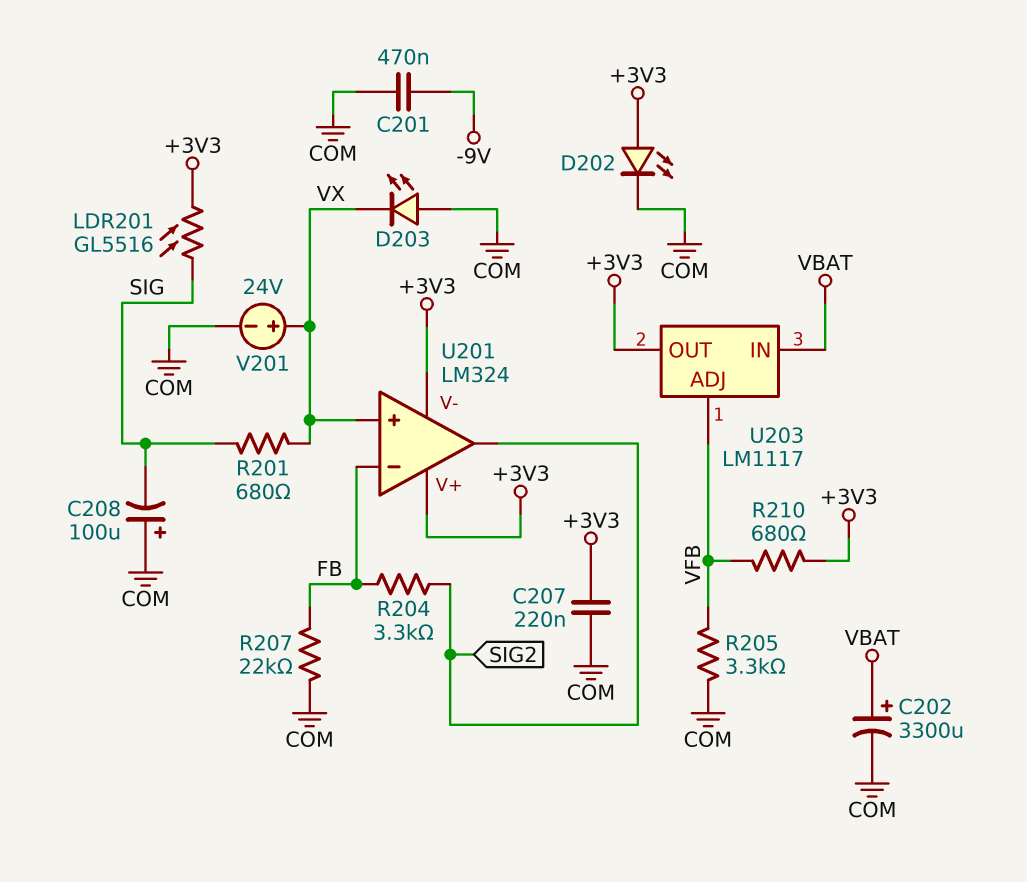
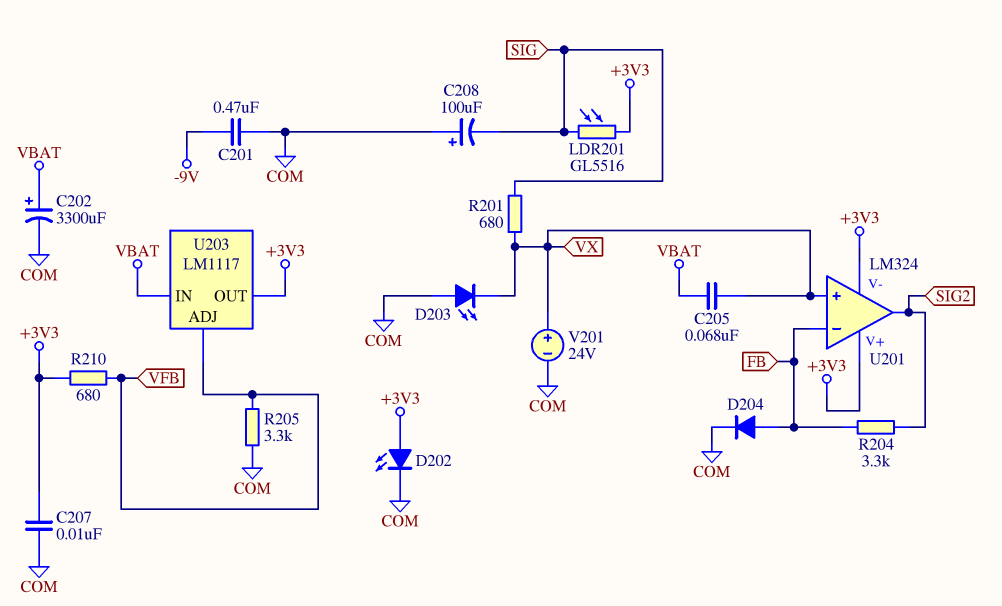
C205: none -> 68nF (VBAT, VX)
C207: 220nF (+3V3, COM) -> 10nF (+3V3, COM)
D204: none -> diode (A FB, K COM)
R207: 22k (COM, FB) -> none

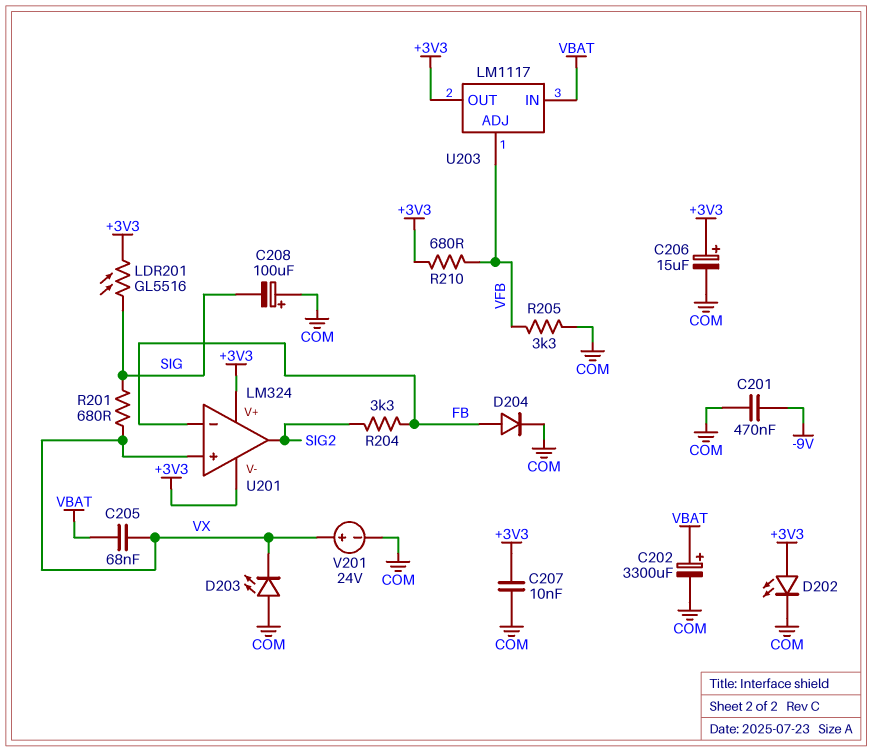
C206: none -> 15uF (plus +3V3, minus COM)

